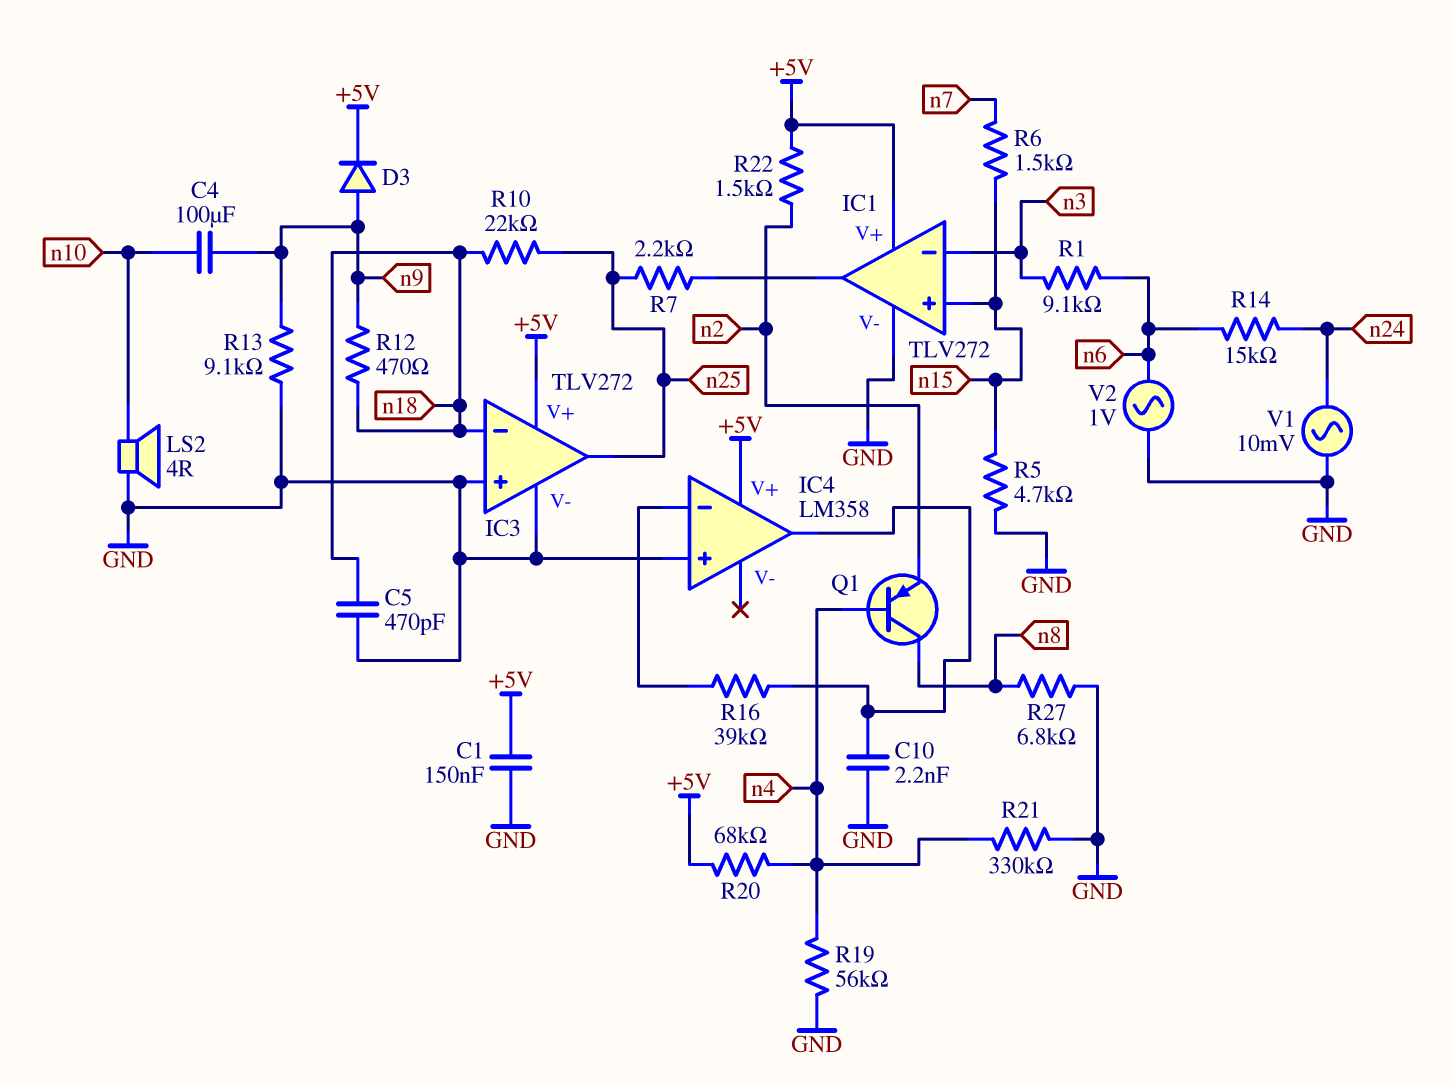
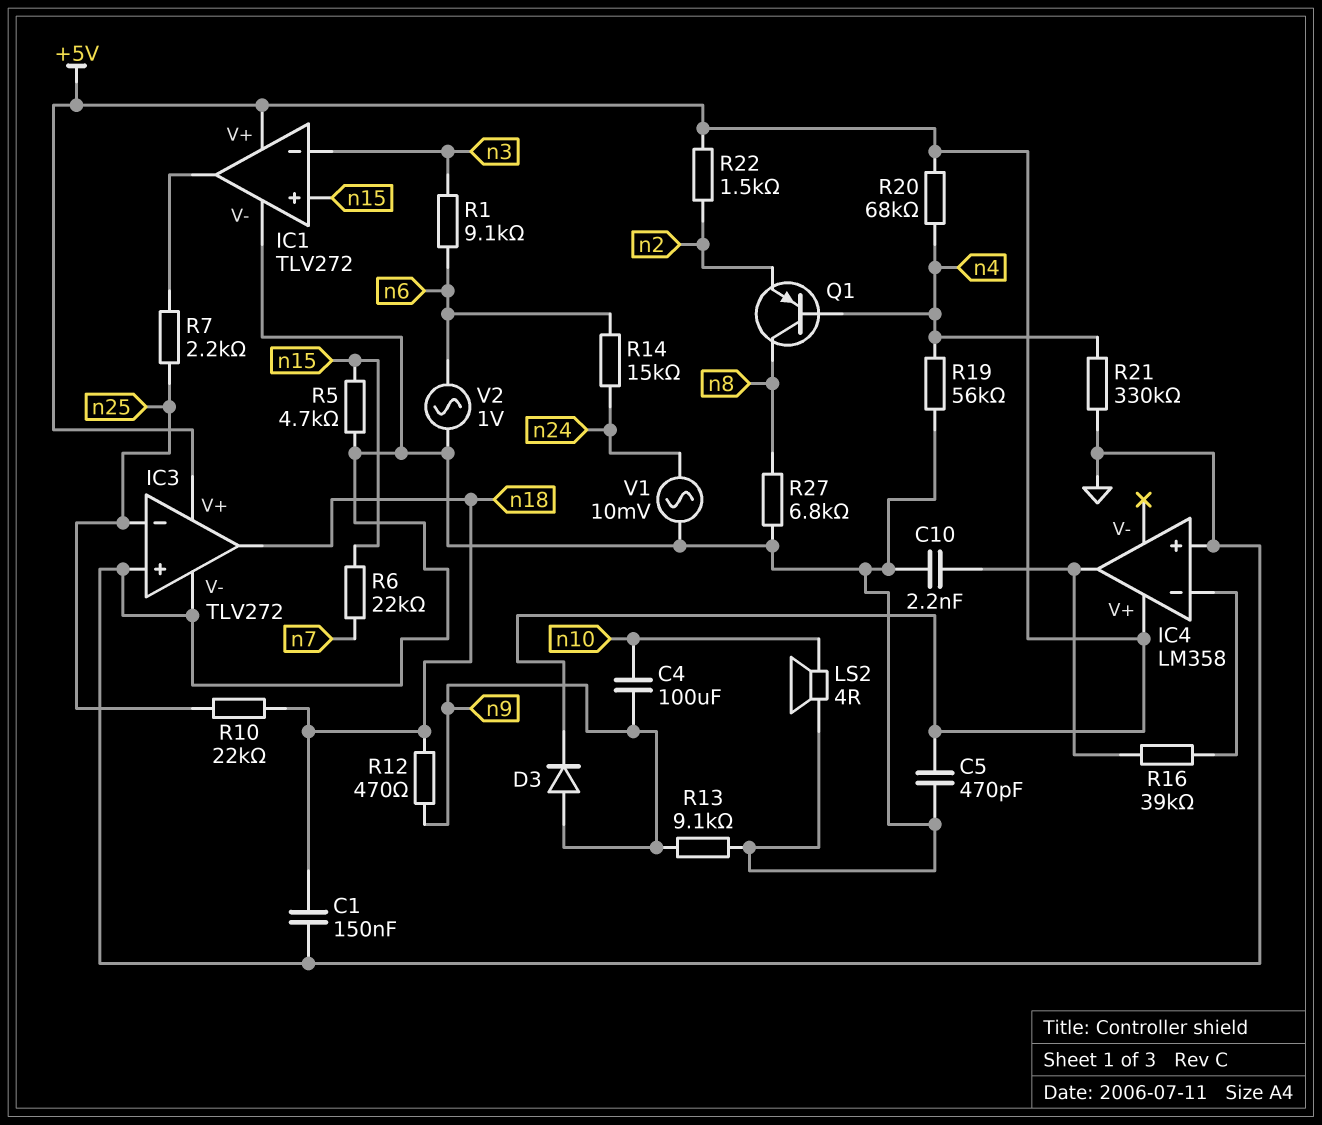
C1: 150nF (+5V, GND) -> 150nF (GND, n18)
C5: 470pF (GND, n18) -> 470pF (+5V, GND)
IC3 pin in-: n18 -> n25
IC3 pin out: n25 -> n18
R6: 1.5k (n7, n15) -> 22k (n7, n15)

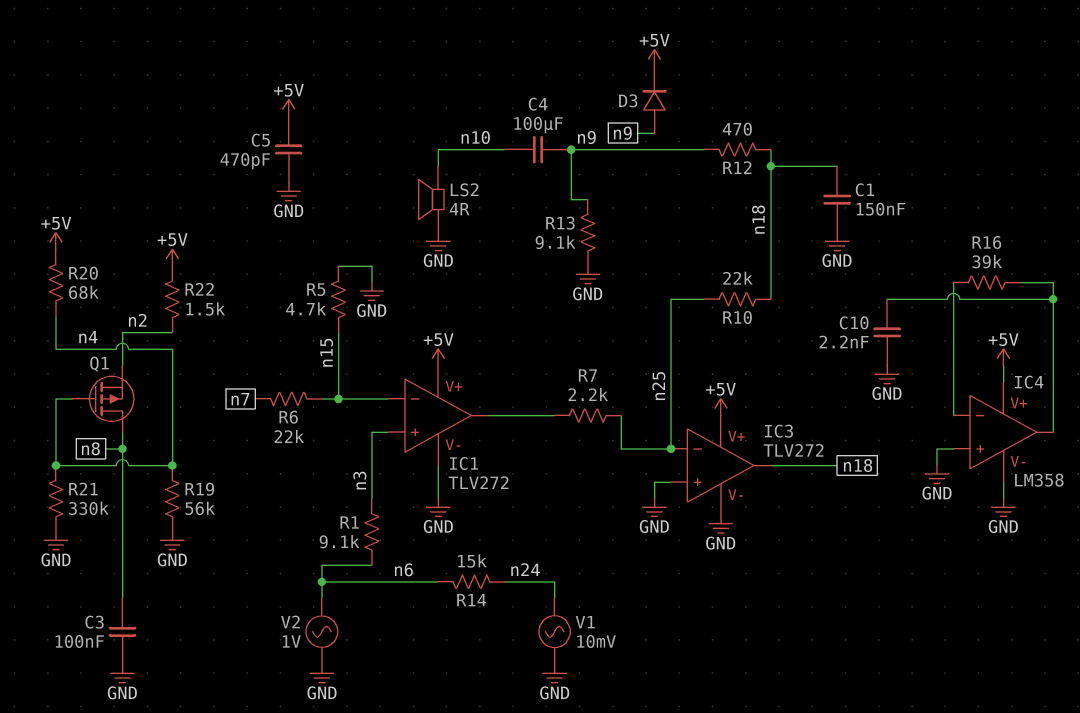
C3: none -> 100nF (GND, n8)
IC1 pin in+: n15 -> n3
IC1 pin in-: n3 -> n15
IC4 pin V-: none -> GND
Q1: PNP (B n4, C n8, E n2) -> PMOS (G n4, D n8, S n2)
R27: 6.8k (GND, n8) -> none

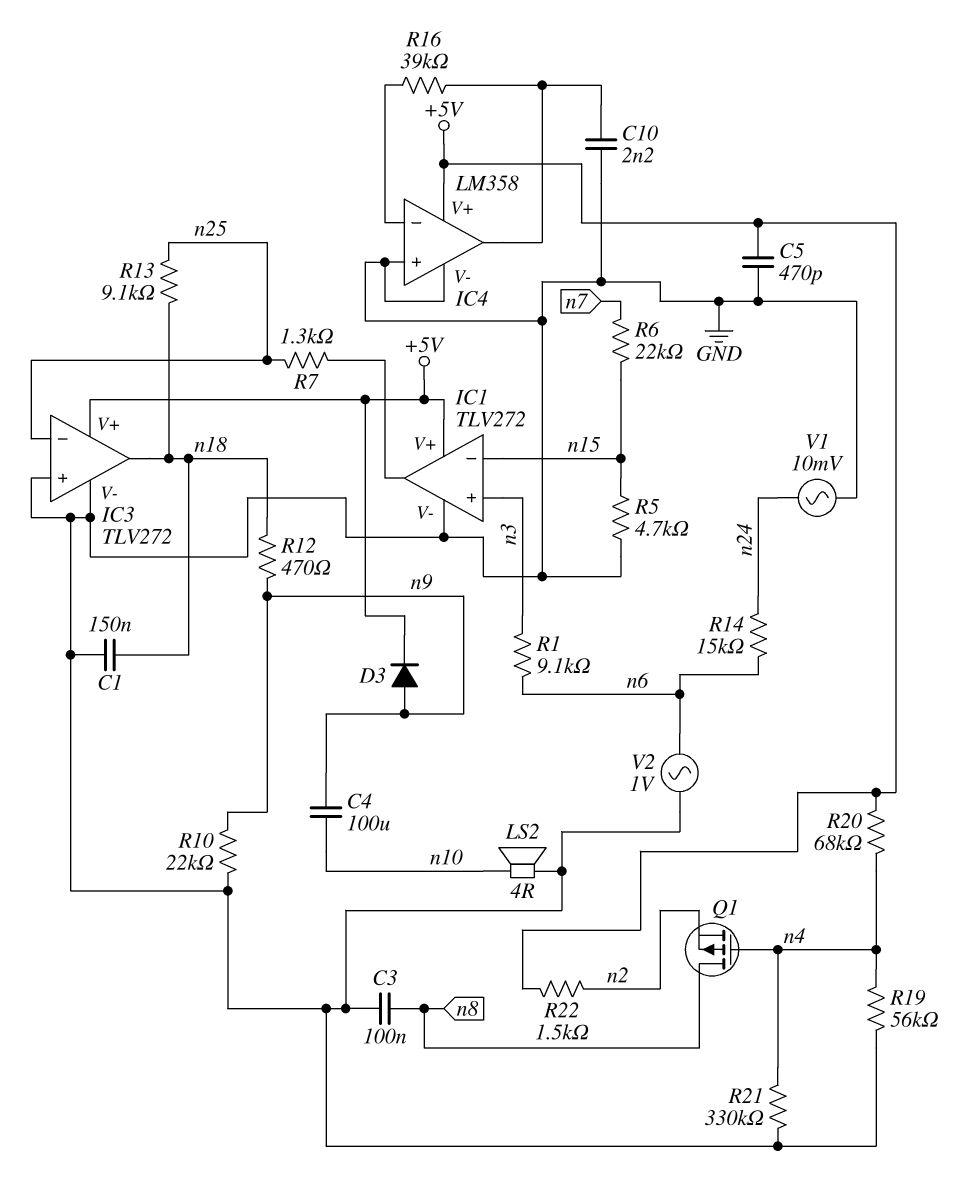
R7: 2.2k (IC1/out, n25) -> 1.3k (IC1/out, n25)
R10: 22k (n18, n25) -> 22k (GND, n9)
R13: 9.1k (GND, n9) -> 9.1k (n18, n25)

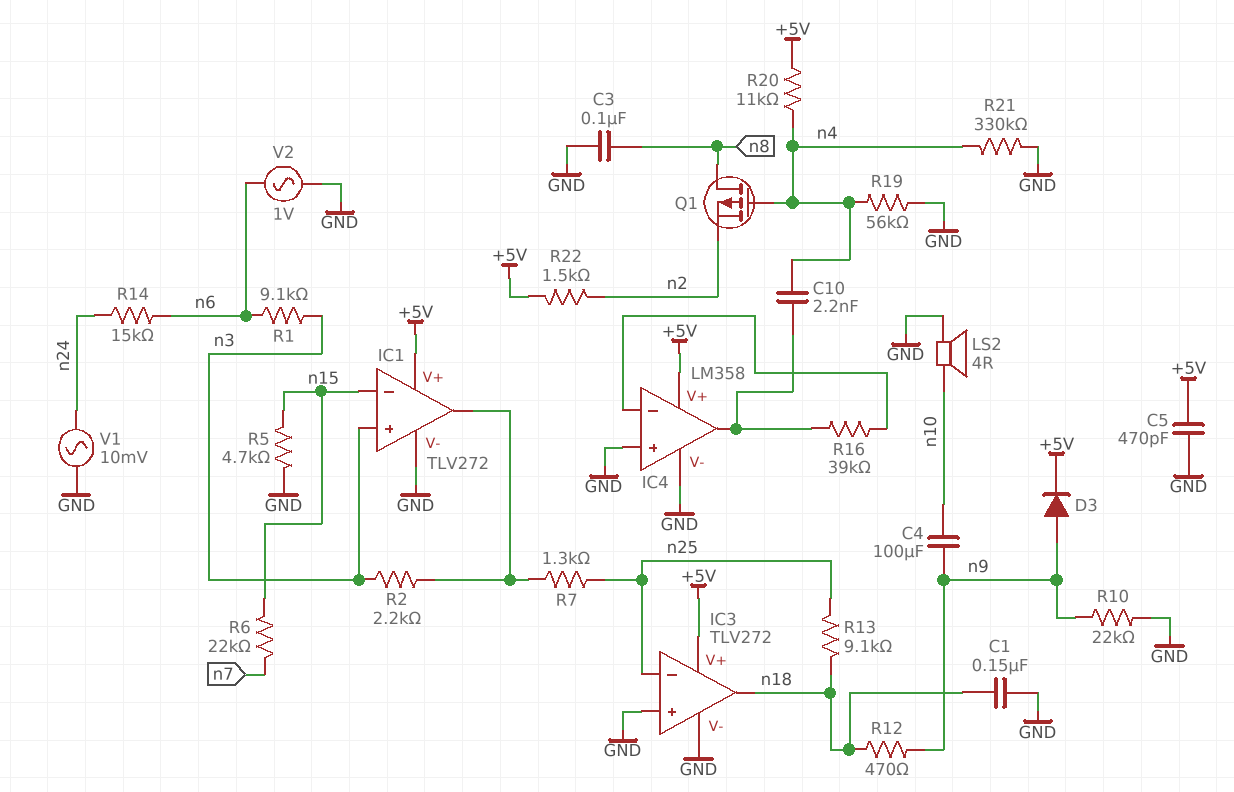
C10: 2.2nF (GND, IC4/out) -> 2.2nF (IC4/out, n4)
R2: none -> 2.2k (IC1/out, n3)
R20: 68k (+5V, n4) -> 11k (+5V, n4)

